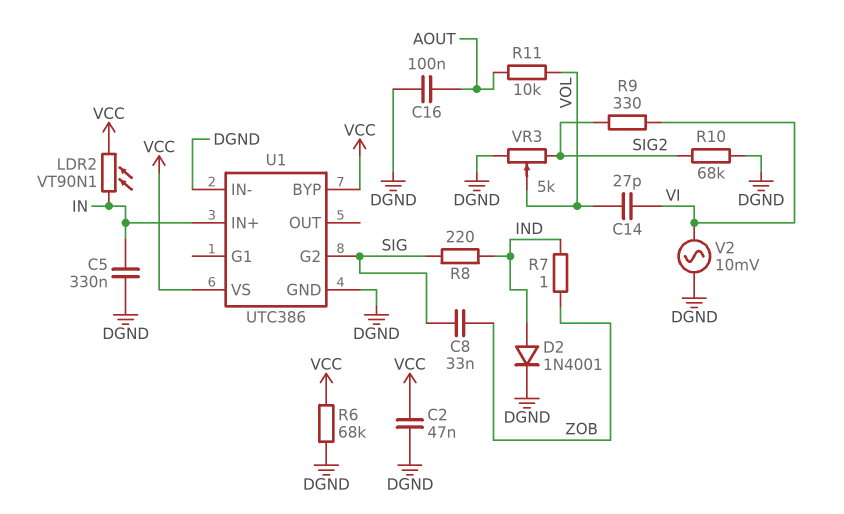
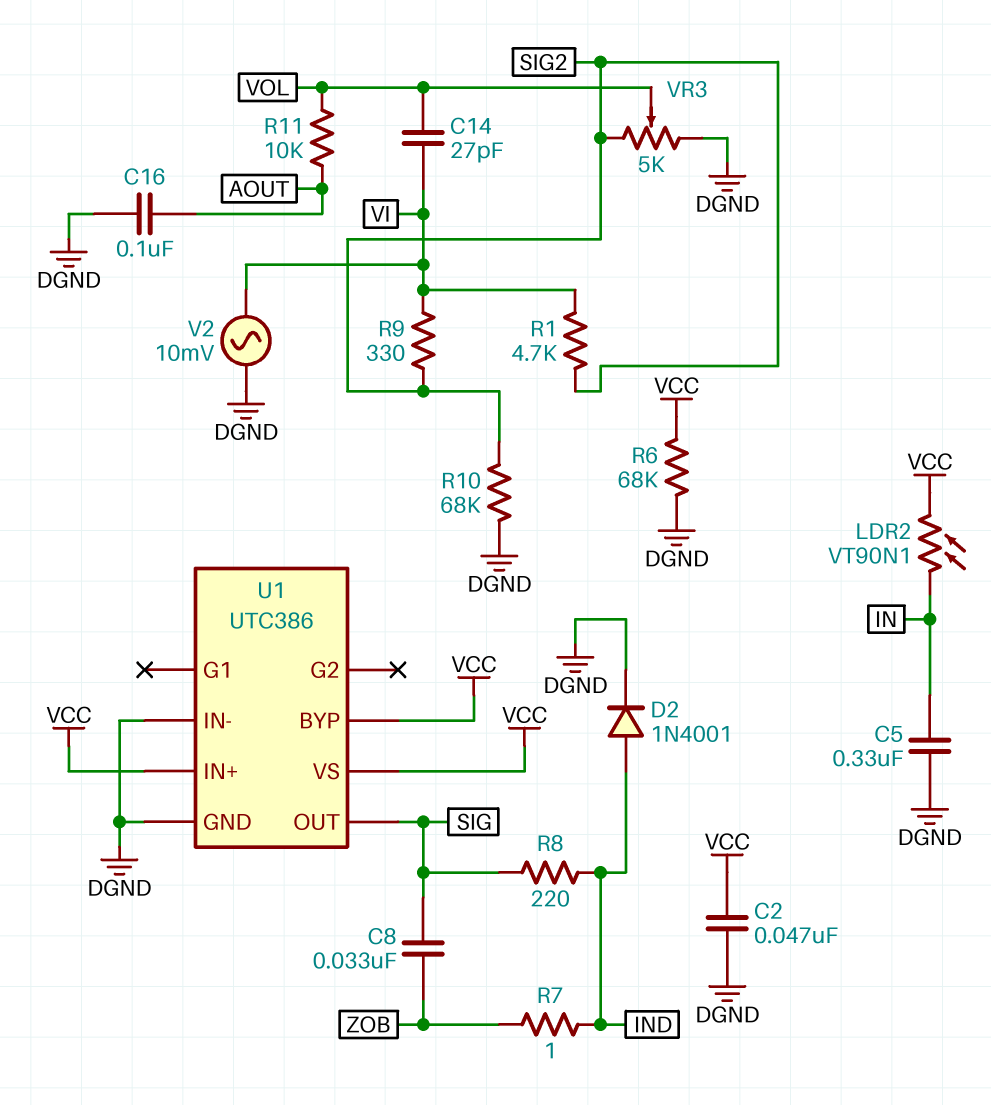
R1: none -> 4.7k (SIG2, VI)
U1 pin G2: SIG -> none
U1 pin IN+: IN -> VCC
U1 pin OUT: none -> SIG

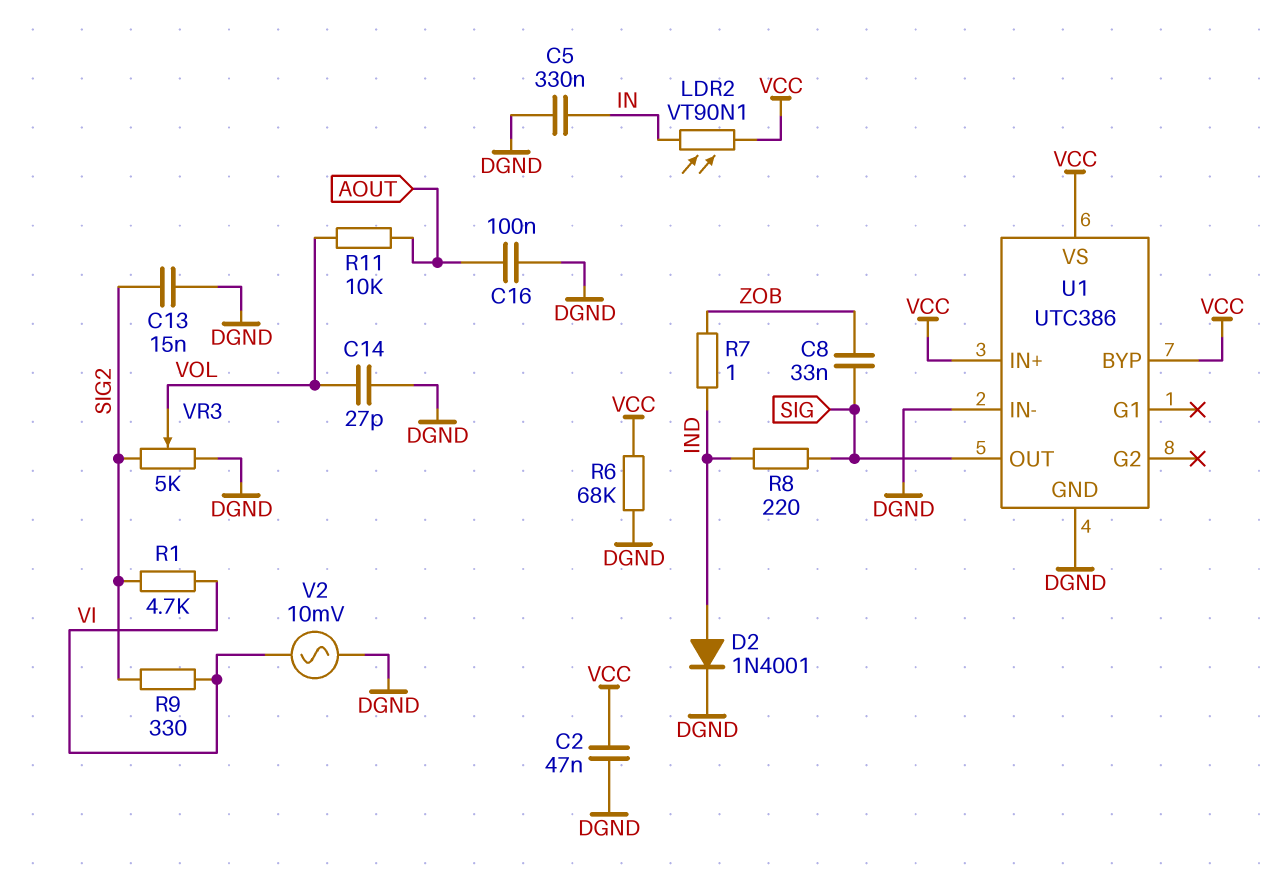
C13: none -> 15nF (DGND, SIG2)
C14: 27pF (VI, VOL) -> 27pF (DGND, VOL)
R10: 68k (DGND, SIG2) -> none

